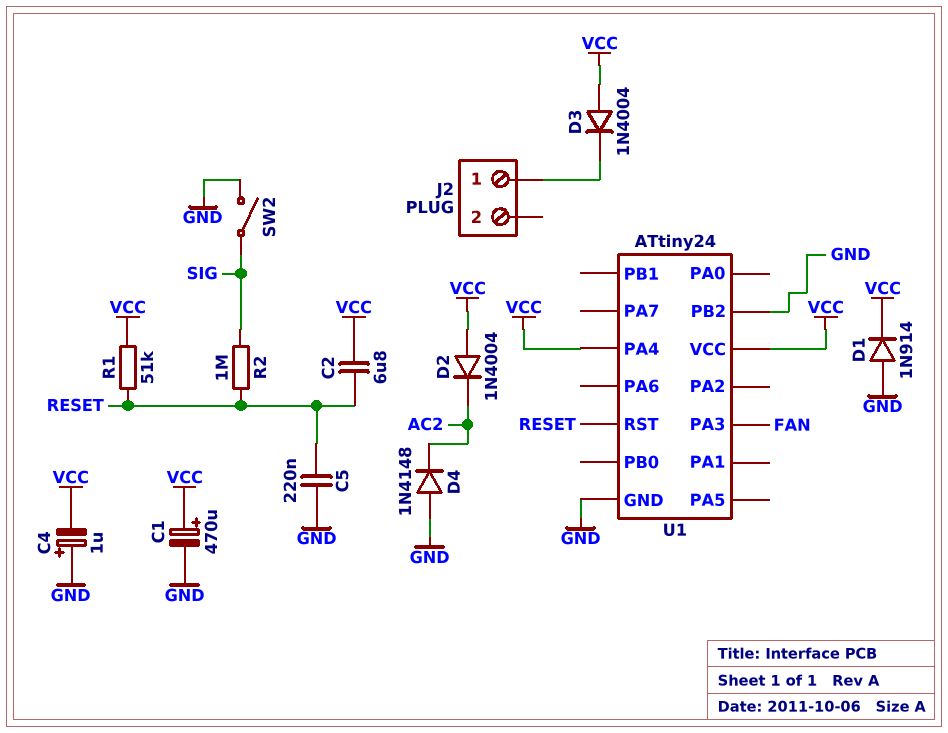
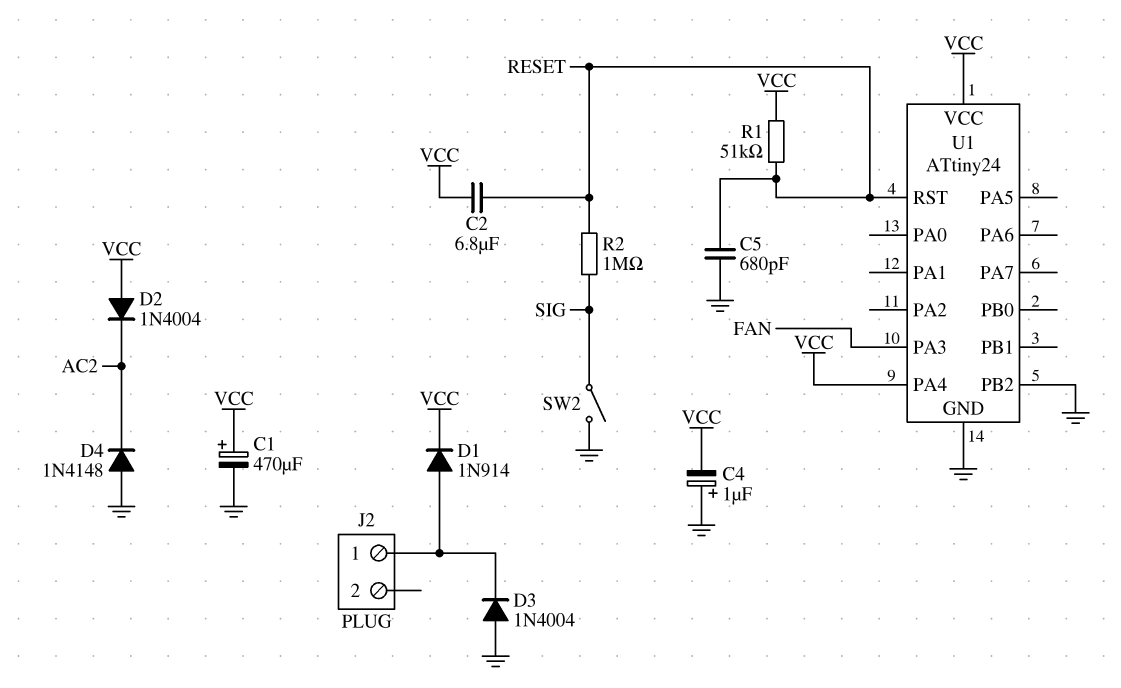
C5: 220nF (GND, RESET) -> 680pF (GND, RESET)
D1: diode 1N914 (A GND, K VCC) -> diode 1N914 (A J2/1, K VCC)
D3: diode 1N4004 (A VCC, K J2/1) -> diode 1N4004 (A GND, K J2/1)

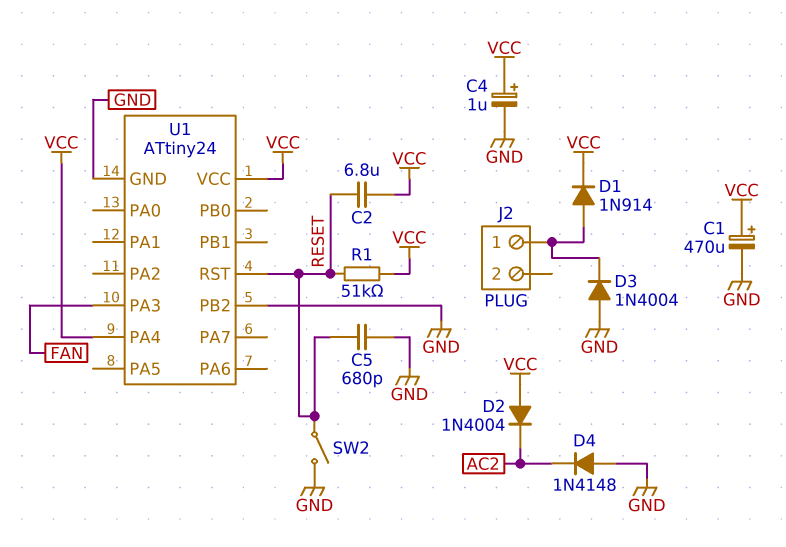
C4: 1uF (plus GND, minus VCC) -> 1uF (plus VCC, minus GND)
R2: 1M (RESET, SIG) -> none
SW2: switch (GND, SIG) -> switch (GND, RESET)

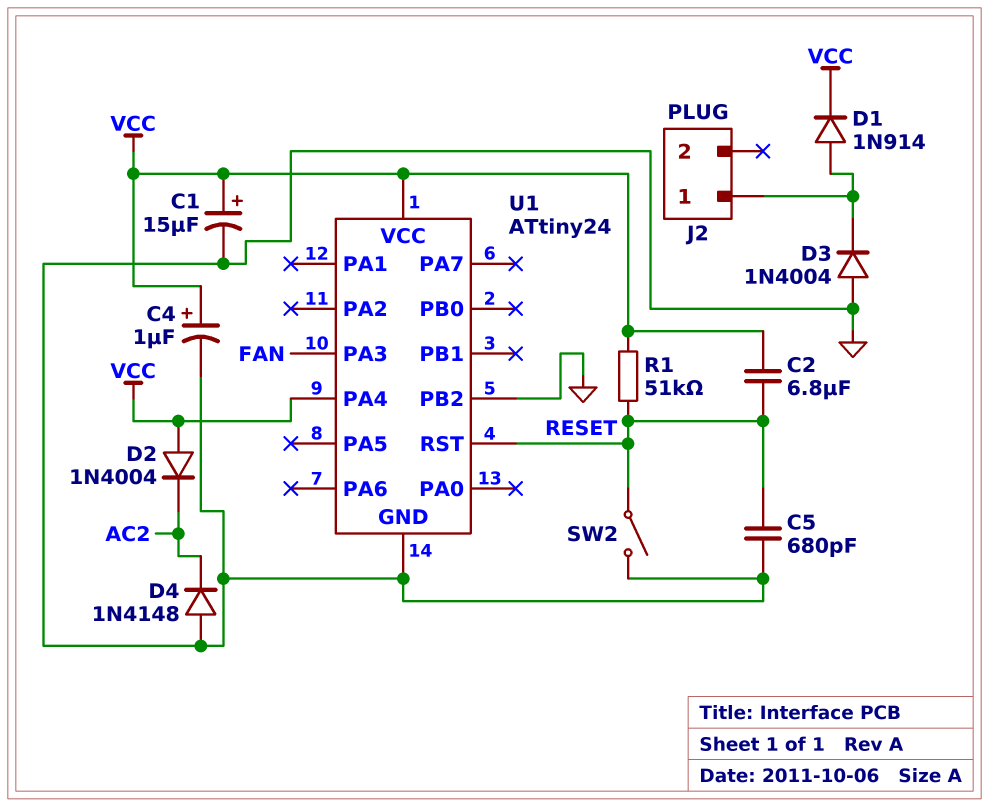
C1: 470uF (plus VCC, minus GND) -> 15uF (plus VCC, minus GND)

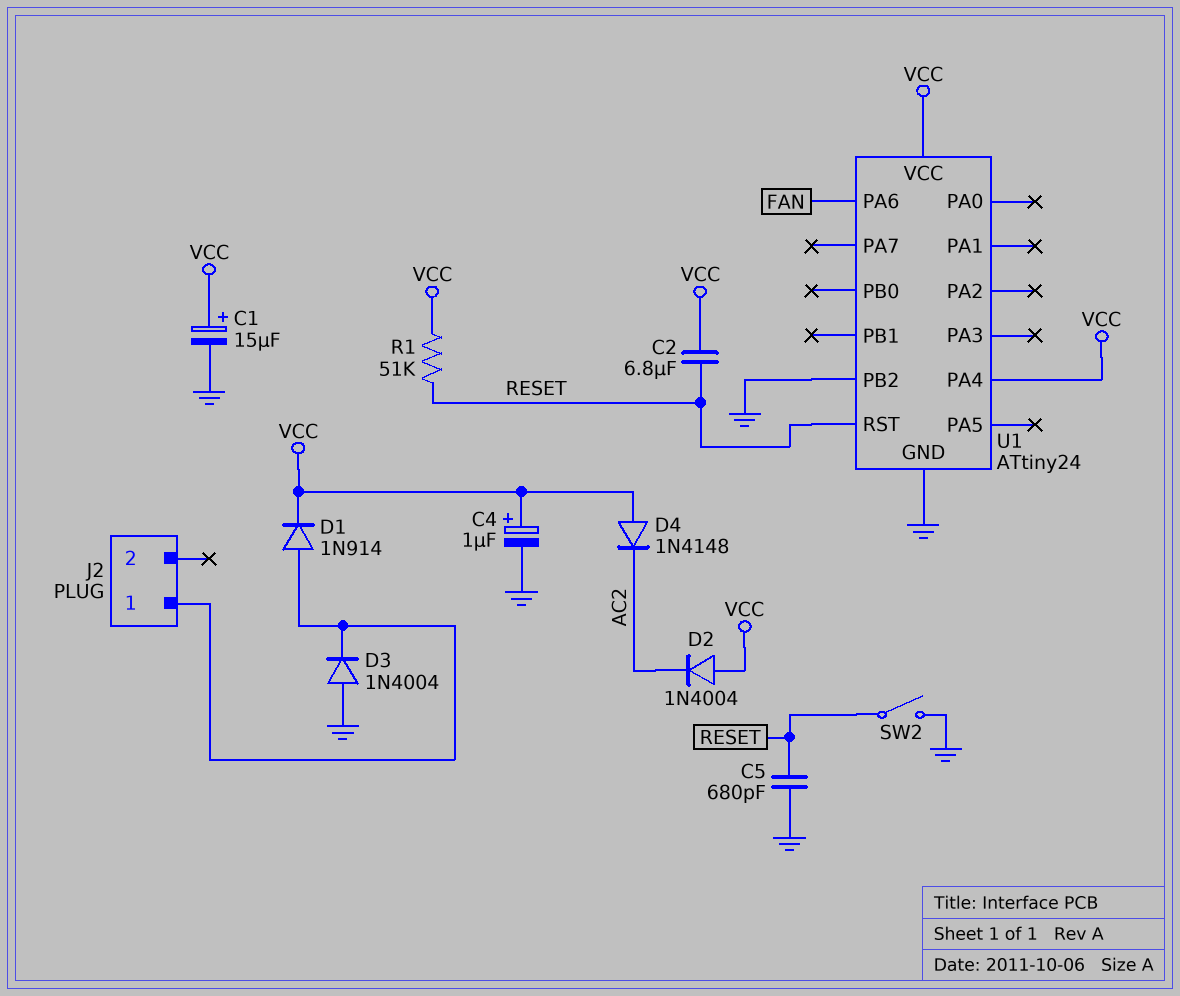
D4: diode 1N4148 (A GND, K AC2) -> diode 1N4148 (A VCC, K AC2)
U1 pin PA3: FAN -> none
U1 pin PA6: none -> FAN

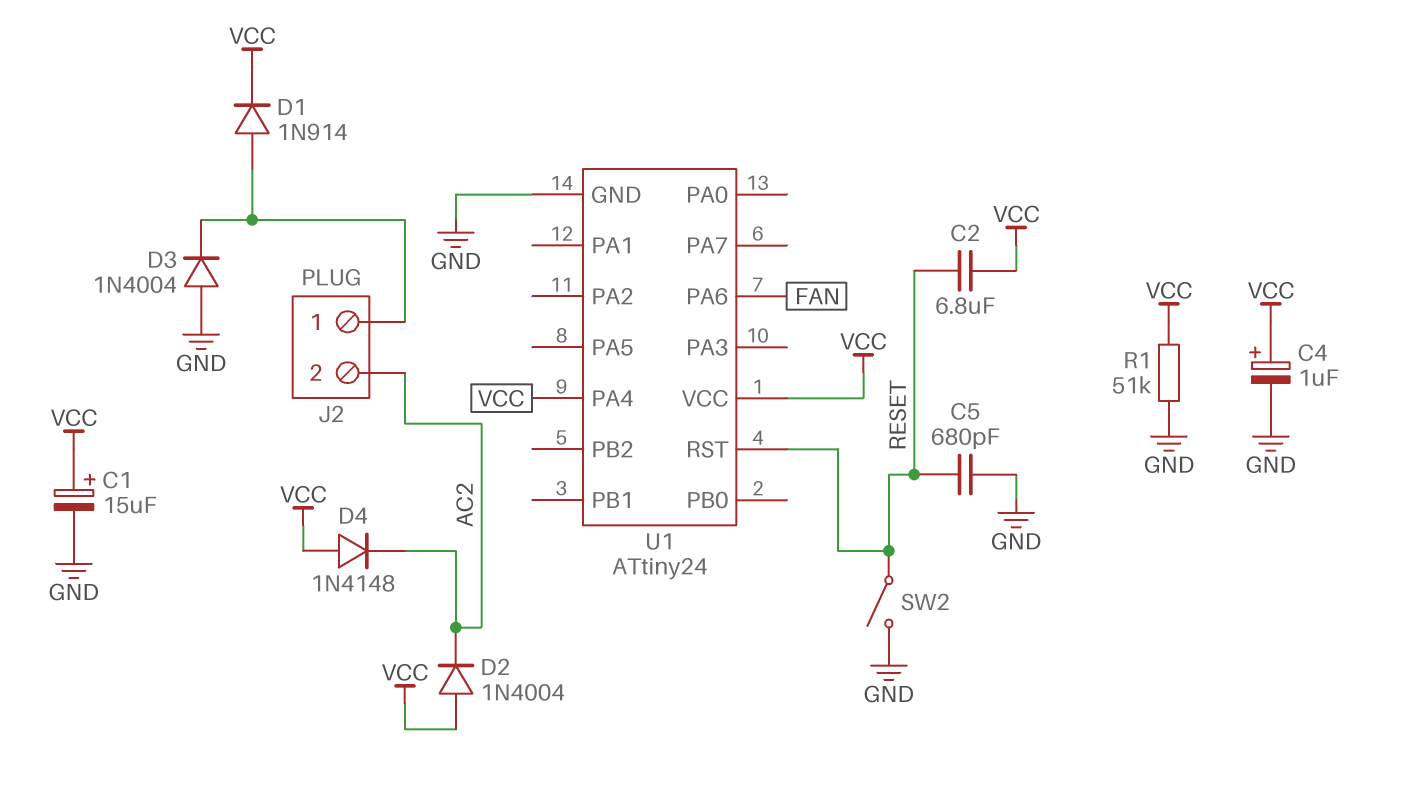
J2 pin 2: none -> AC2
R1: 51k (RESET, VCC) -> 51k (GND, VCC)
U1 pin PB2: GND -> none

